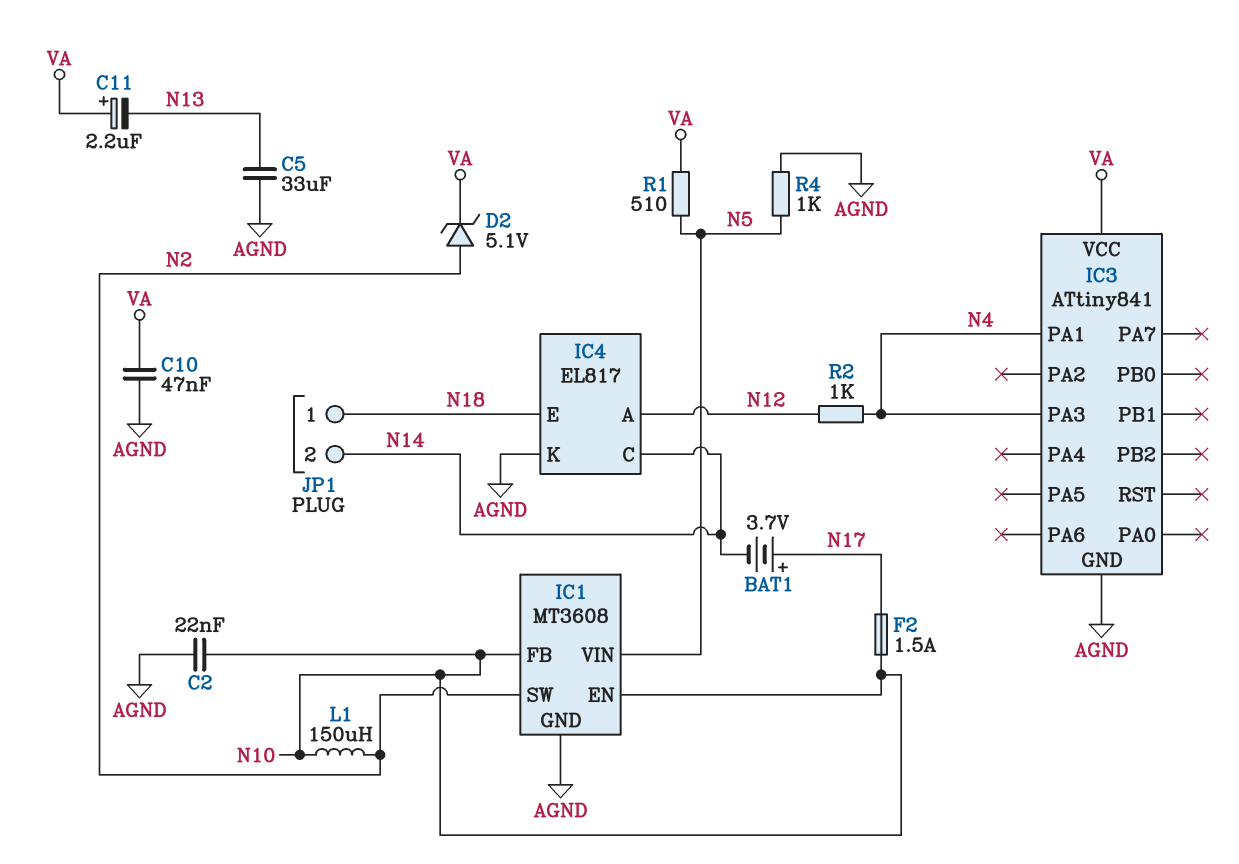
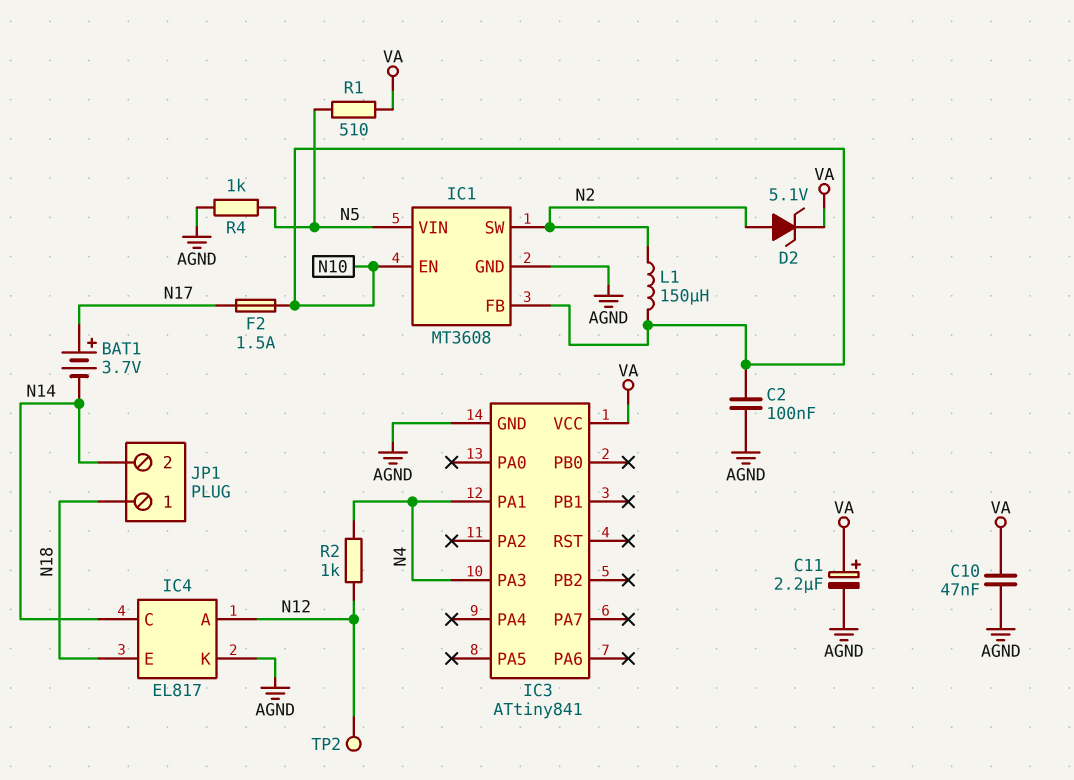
C2: 22nF (AGND, N10) -> 100nF (AGND, N10)
C5: 33uF (AGND, N13) -> none
C11: 2.2uF (plus VA, minus N13) -> 2.2uF (plus VA, minus AGND)
TP2: none -> test point (N12)

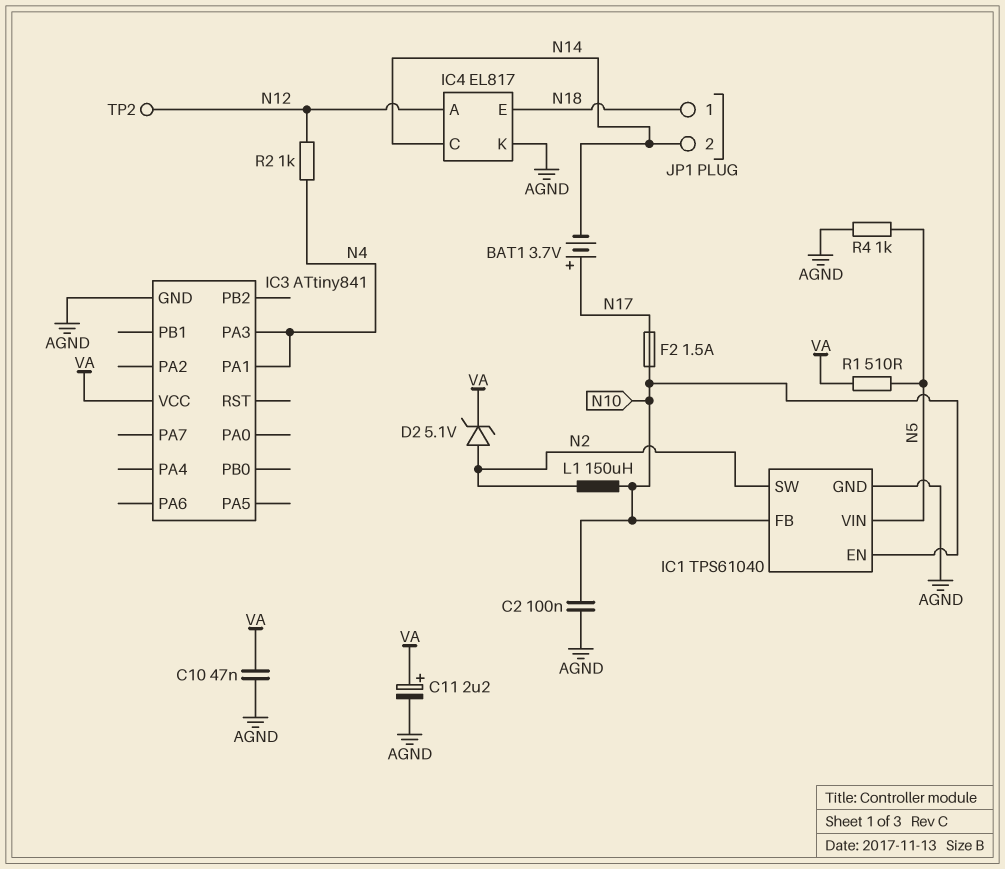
IC1: MT3608 -> TPS61040

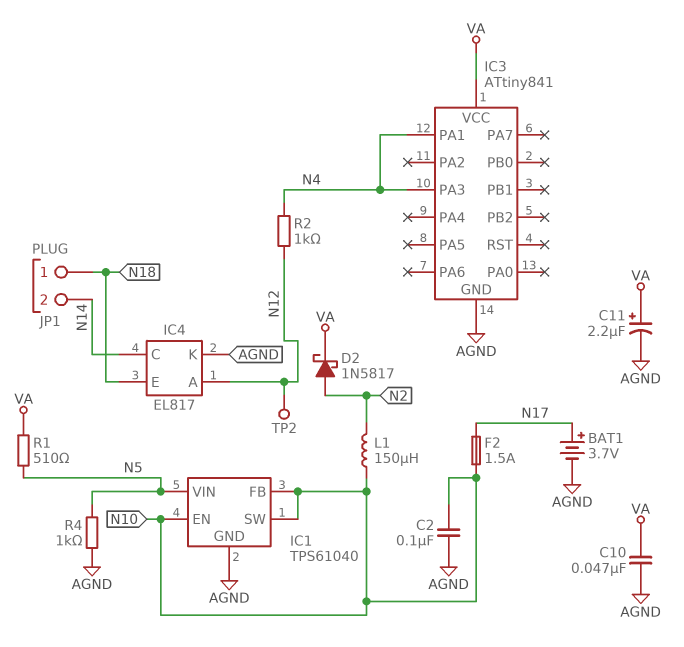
BAT1: 3.7V (plus N17, minus N14) -> 3.7V (plus N17, minus AGND)
D2: zener 5.1V (A N2, K VA) -> schottky 1N5817 (A N2, K VA)
IC1 pin SW: N2 -> N10

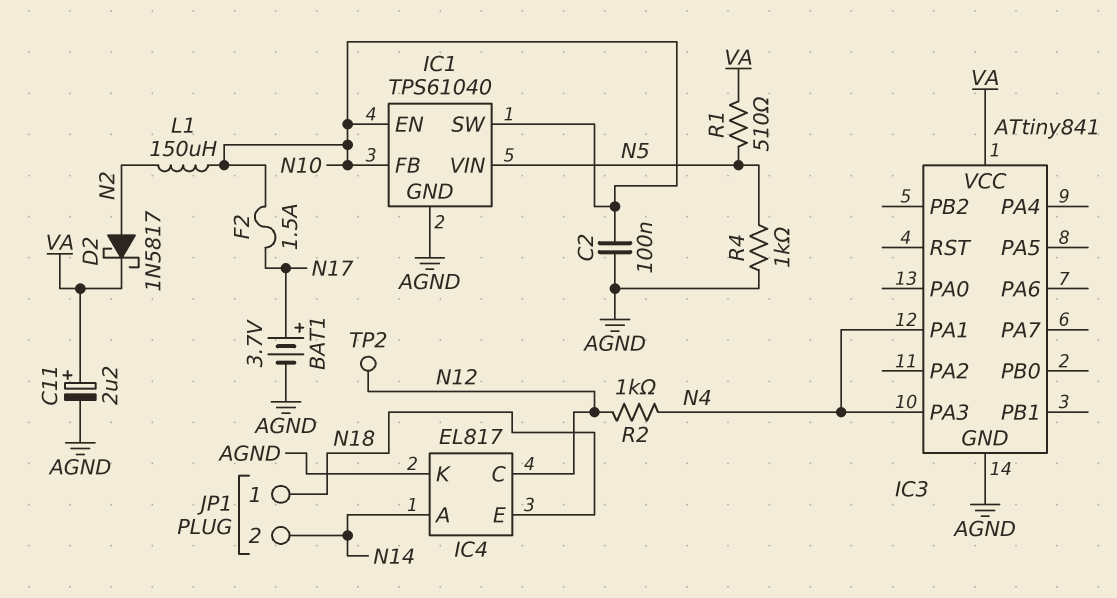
C10: 47nF (AGND, VA) -> none
IC4 pin A: N12 -> N14
IC4 pin C: N14 -> N12

